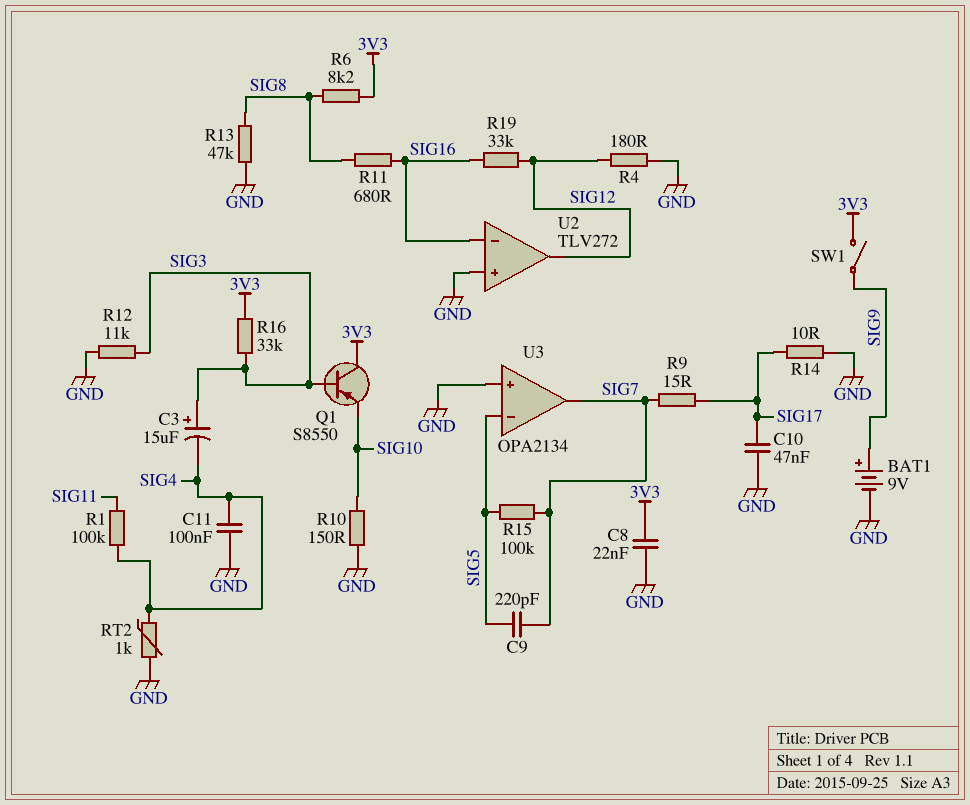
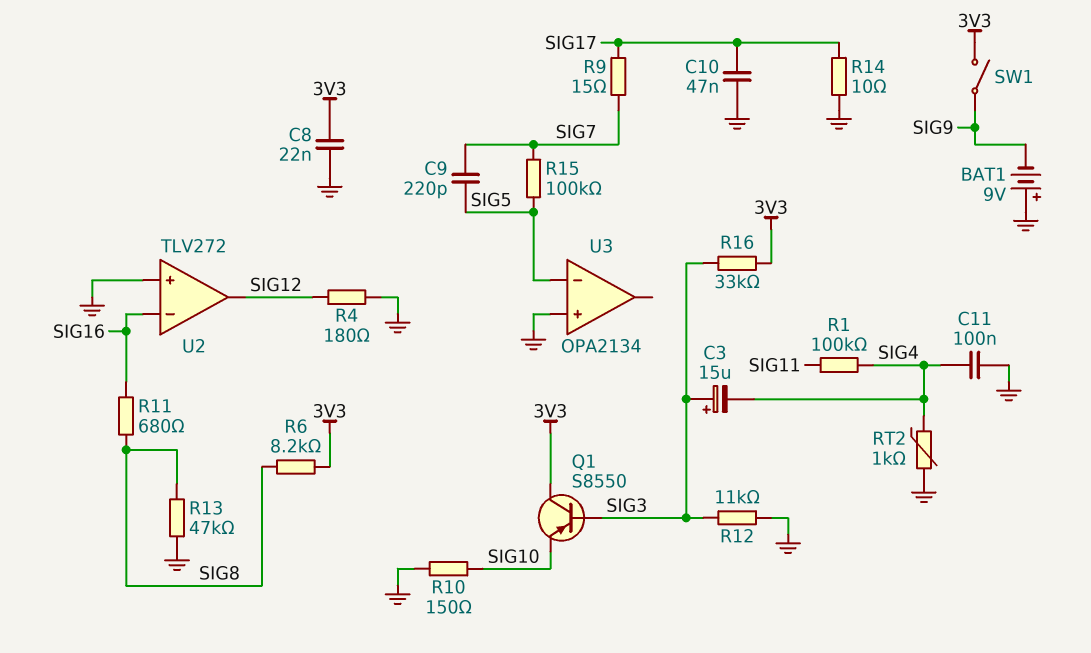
BAT1: 9V (plus SIG9, minus GND) -> 9V (plus GND, minus SIG9)
R19: 33k (SIG12, SIG16) -> none
U3 pin out: SIG7 -> none

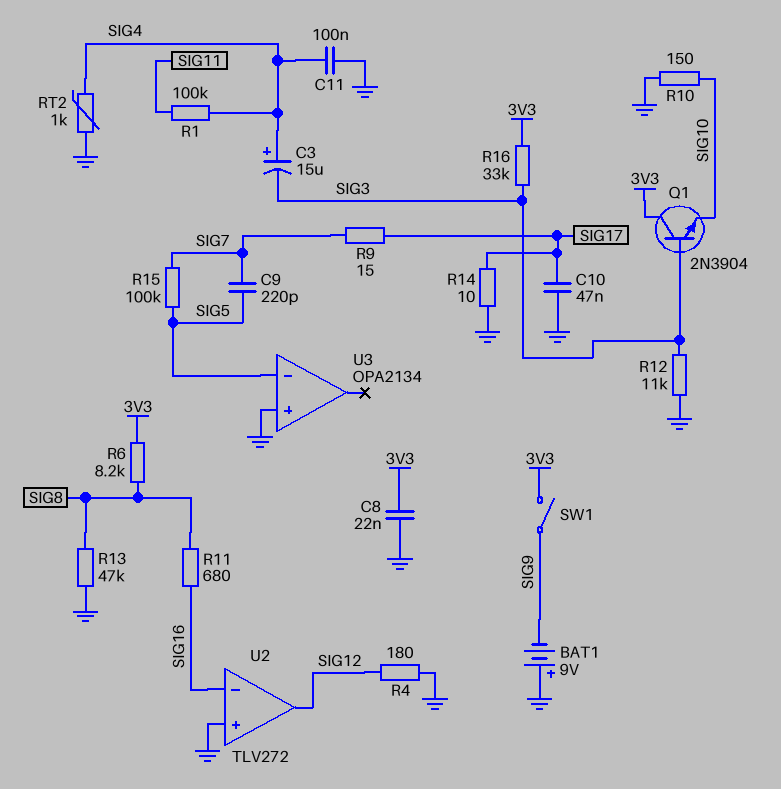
C3: 15uF (plus SIG3, minus SIG4) -> 15uF (plus SIG4, minus SIG3)
Q1: PNP S8550 (B SIG3, C 3V3, E SIG10) -> NPN 2N3904 (B SIG3, C 3V3, E SIG10)

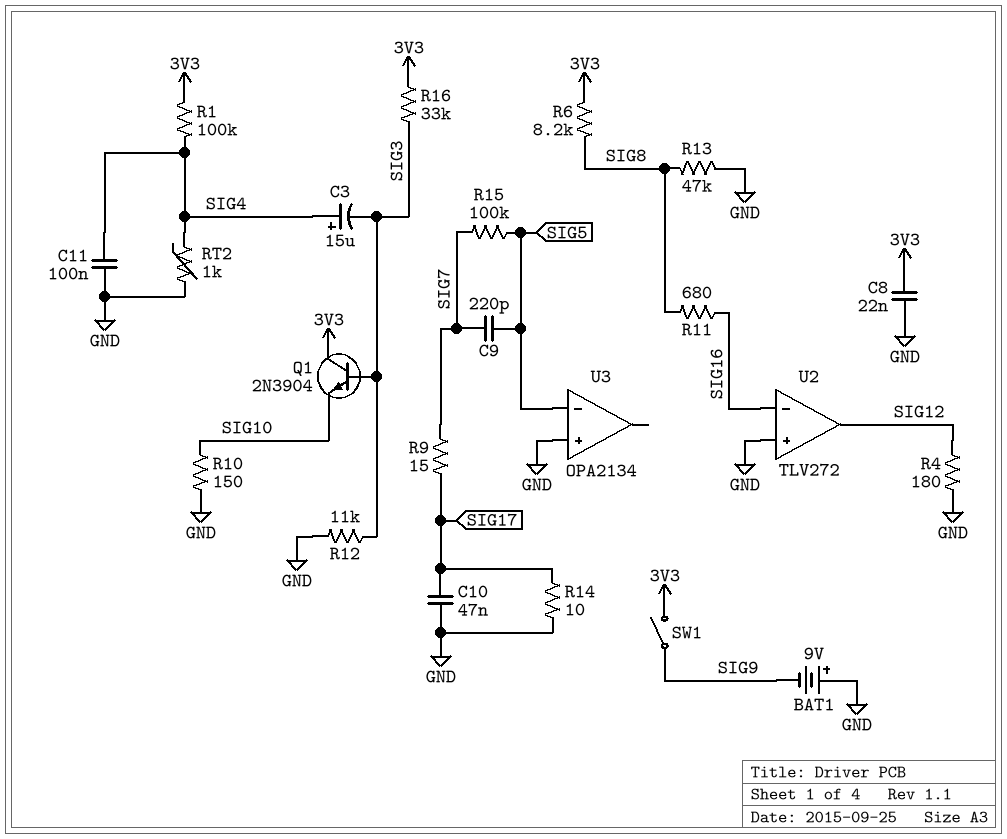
R1: 100k (SIG4, SIG11) -> 100k (3V3, SIG4)

